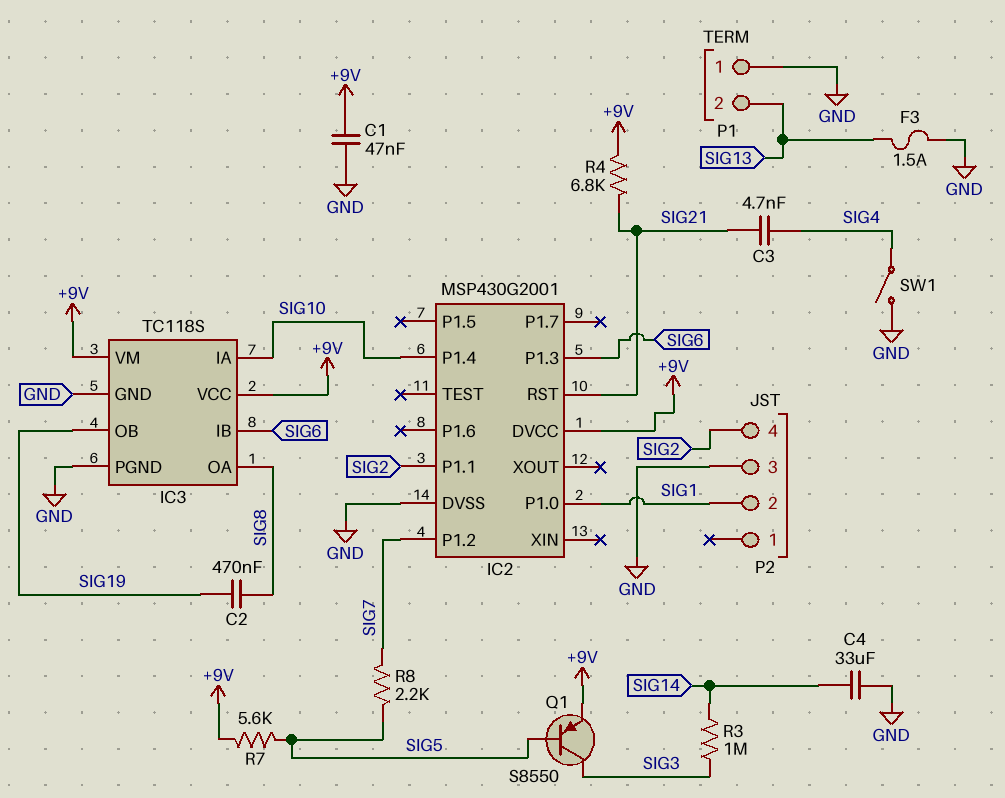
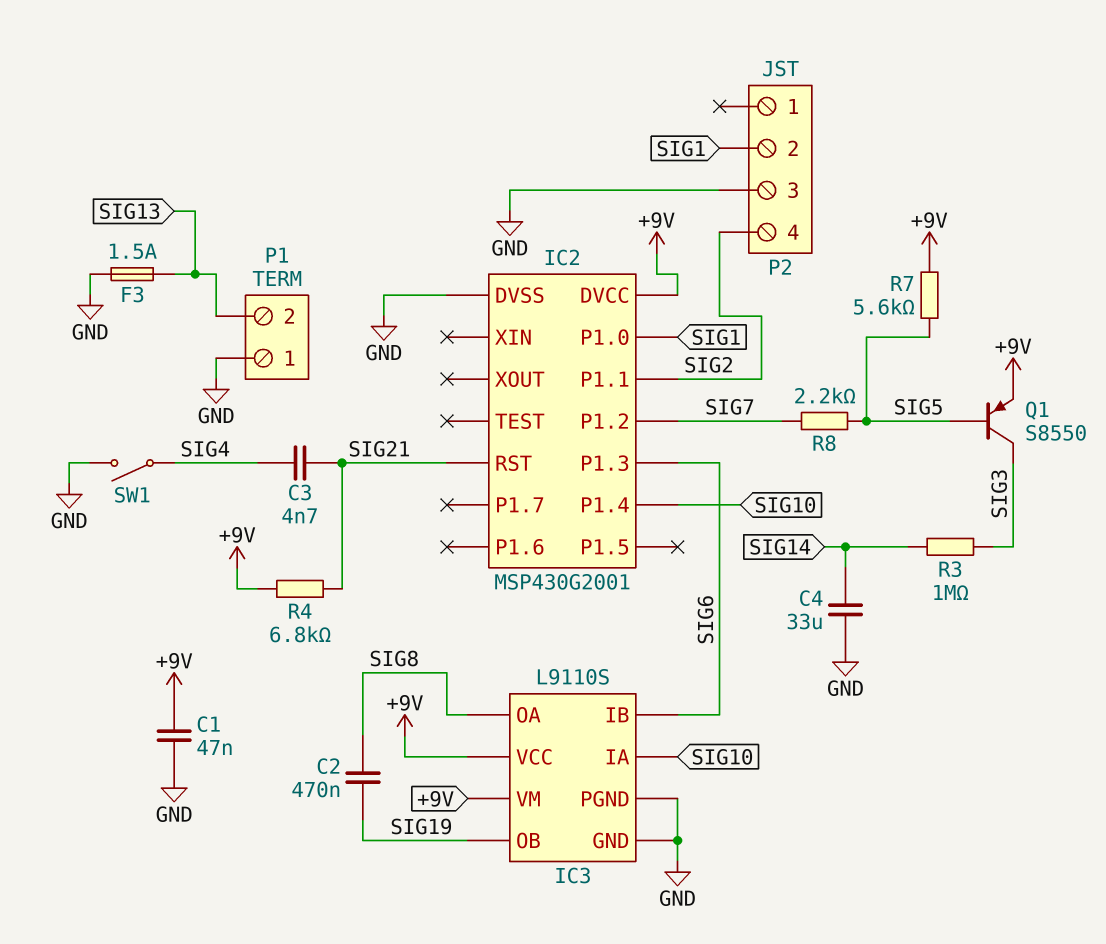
IC3: TC118S -> L9110S

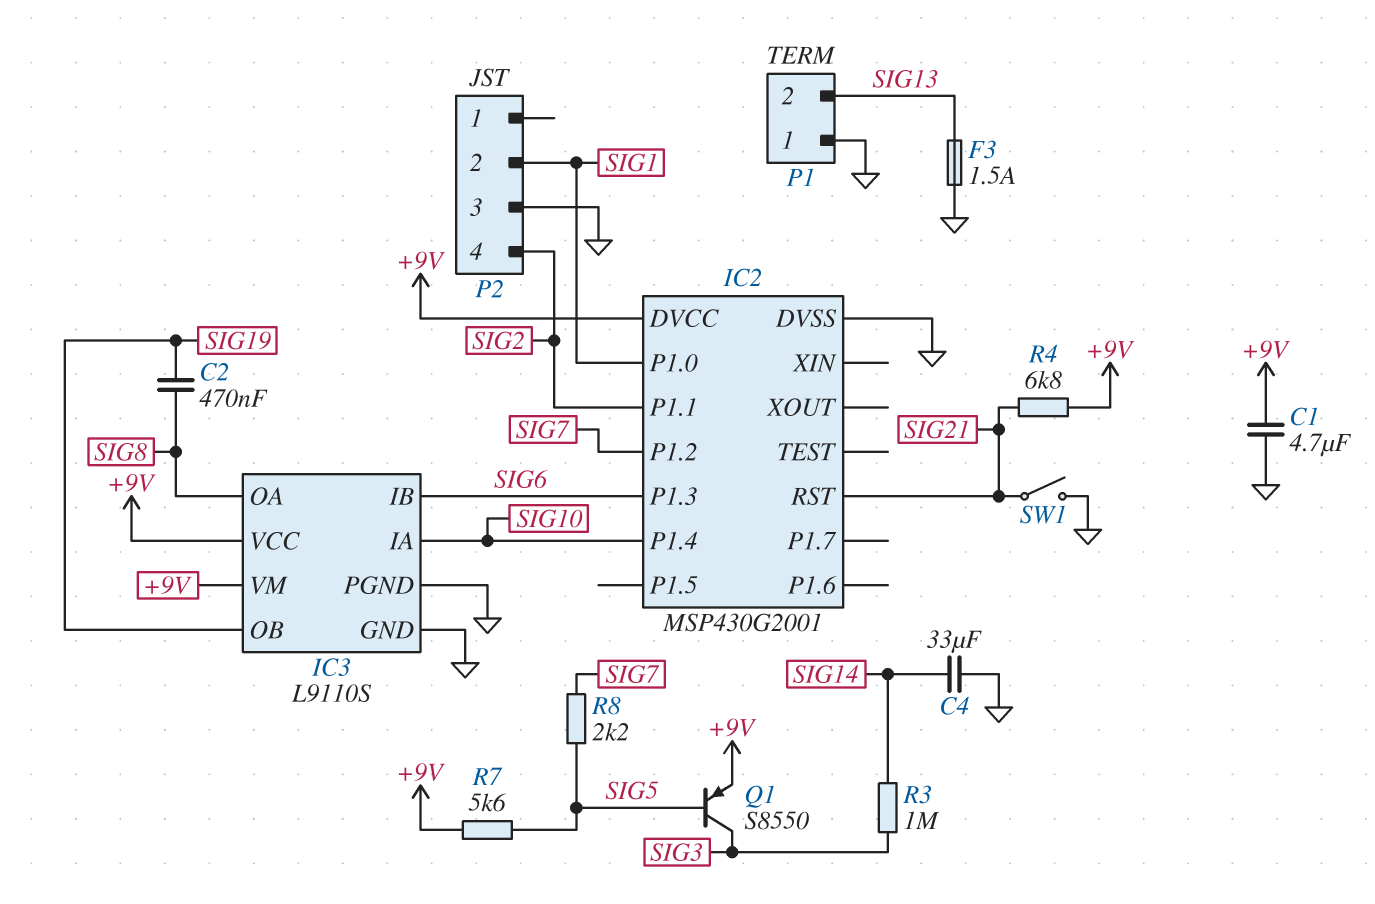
C1: 47nF (+9V, GND) -> 4.7uF (+9V, GND)
C3: 4.7nF (SIG4, SIG21) -> none
SW1: switch (GND, SIG4) -> switch (GND, SIG21)

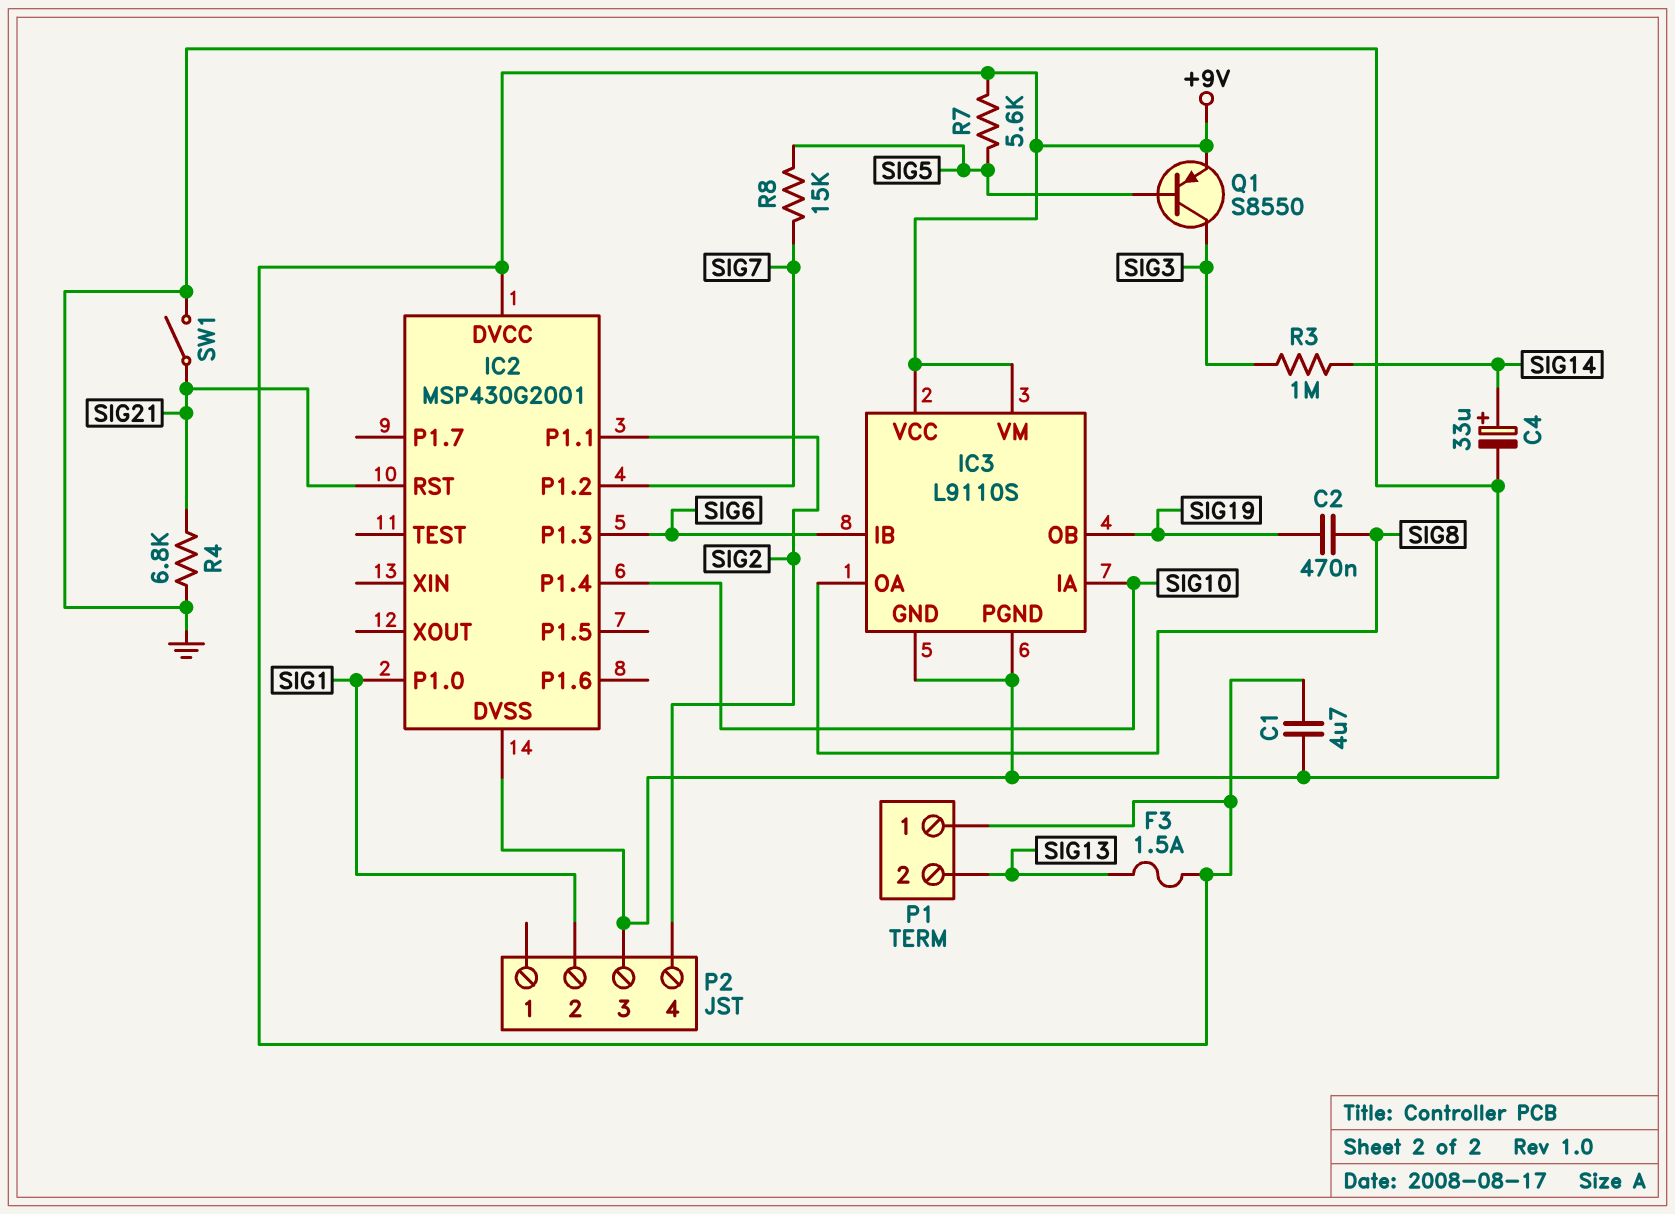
C4: 33uF (GND, SIG14) -> 33uF (plus SIG14, minus GND)
F3: 1.5A (GND, SIG13) -> 1.5A (+9V, SIG13)
P1 pin 1: GND -> +9V
R4: 6.8k (+9V, SIG21) -> 6.8k (GND, SIG21)
R8: 2.2k (SIG5, SIG7) -> 15k (SIG5, SIG7)

